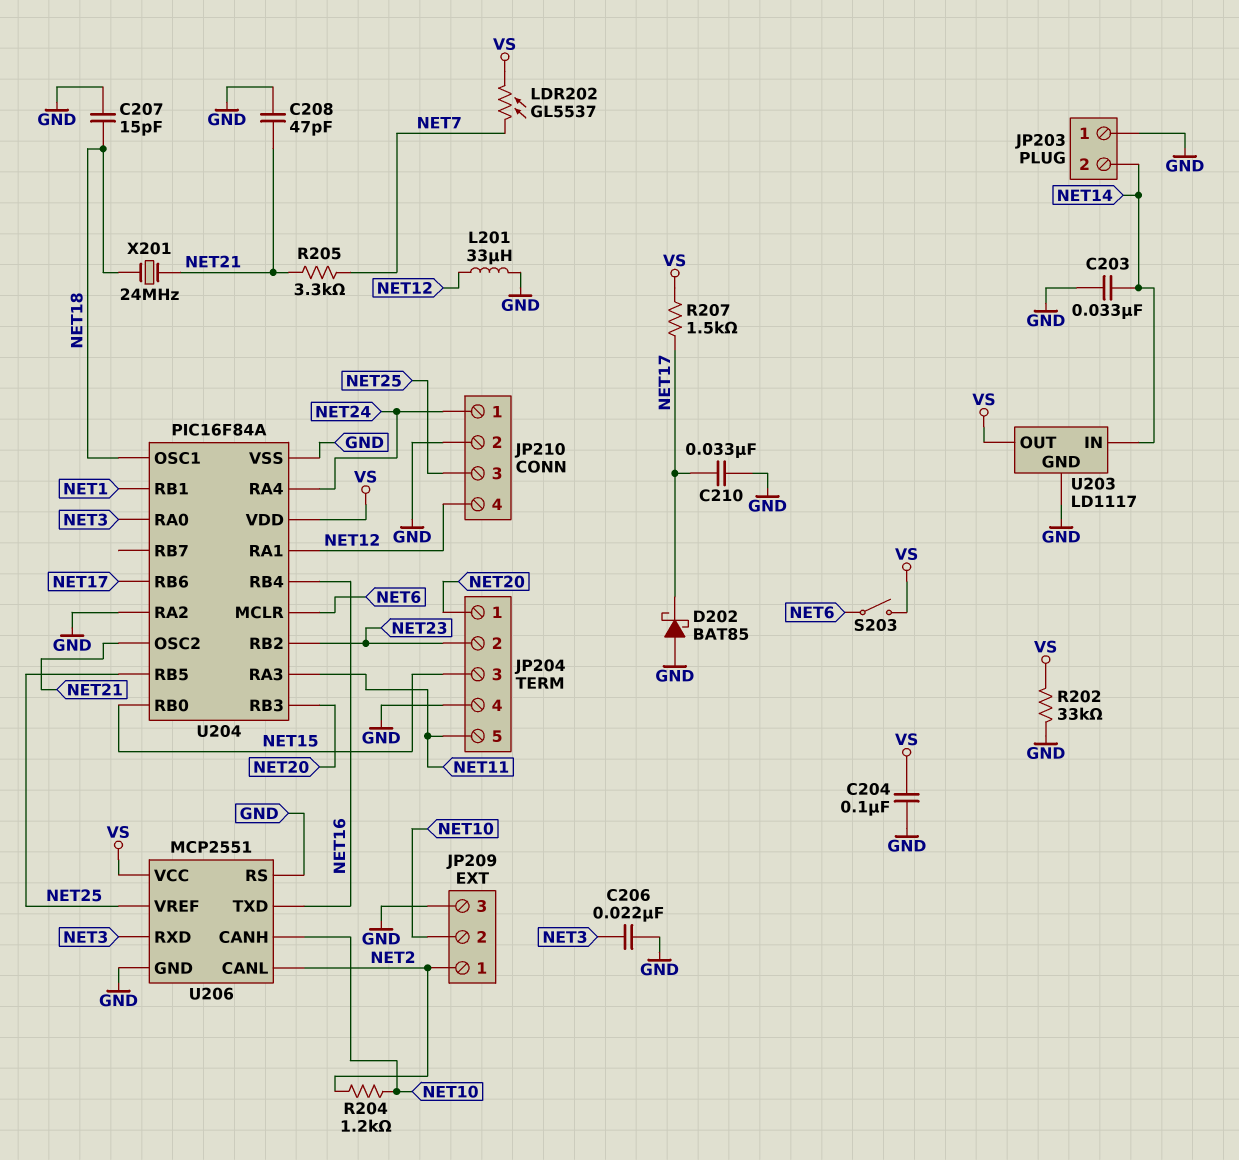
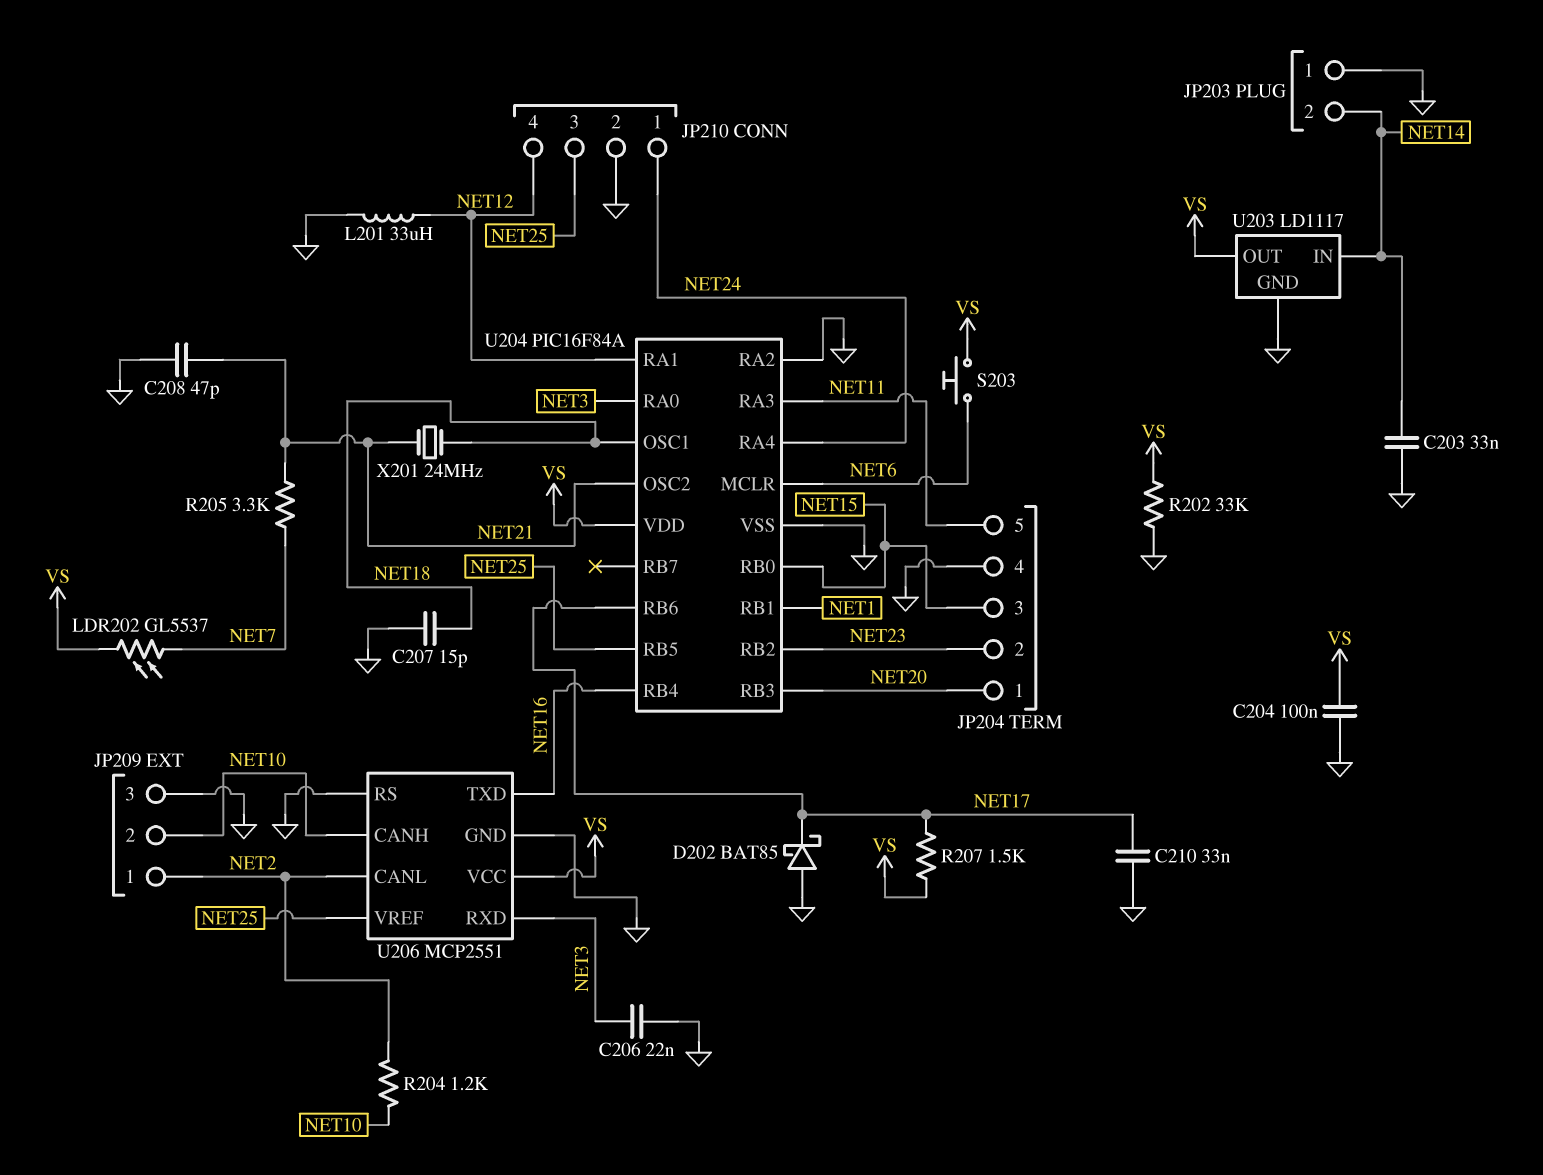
S203: switch (NET6, VS) -> button (NET6, VS)

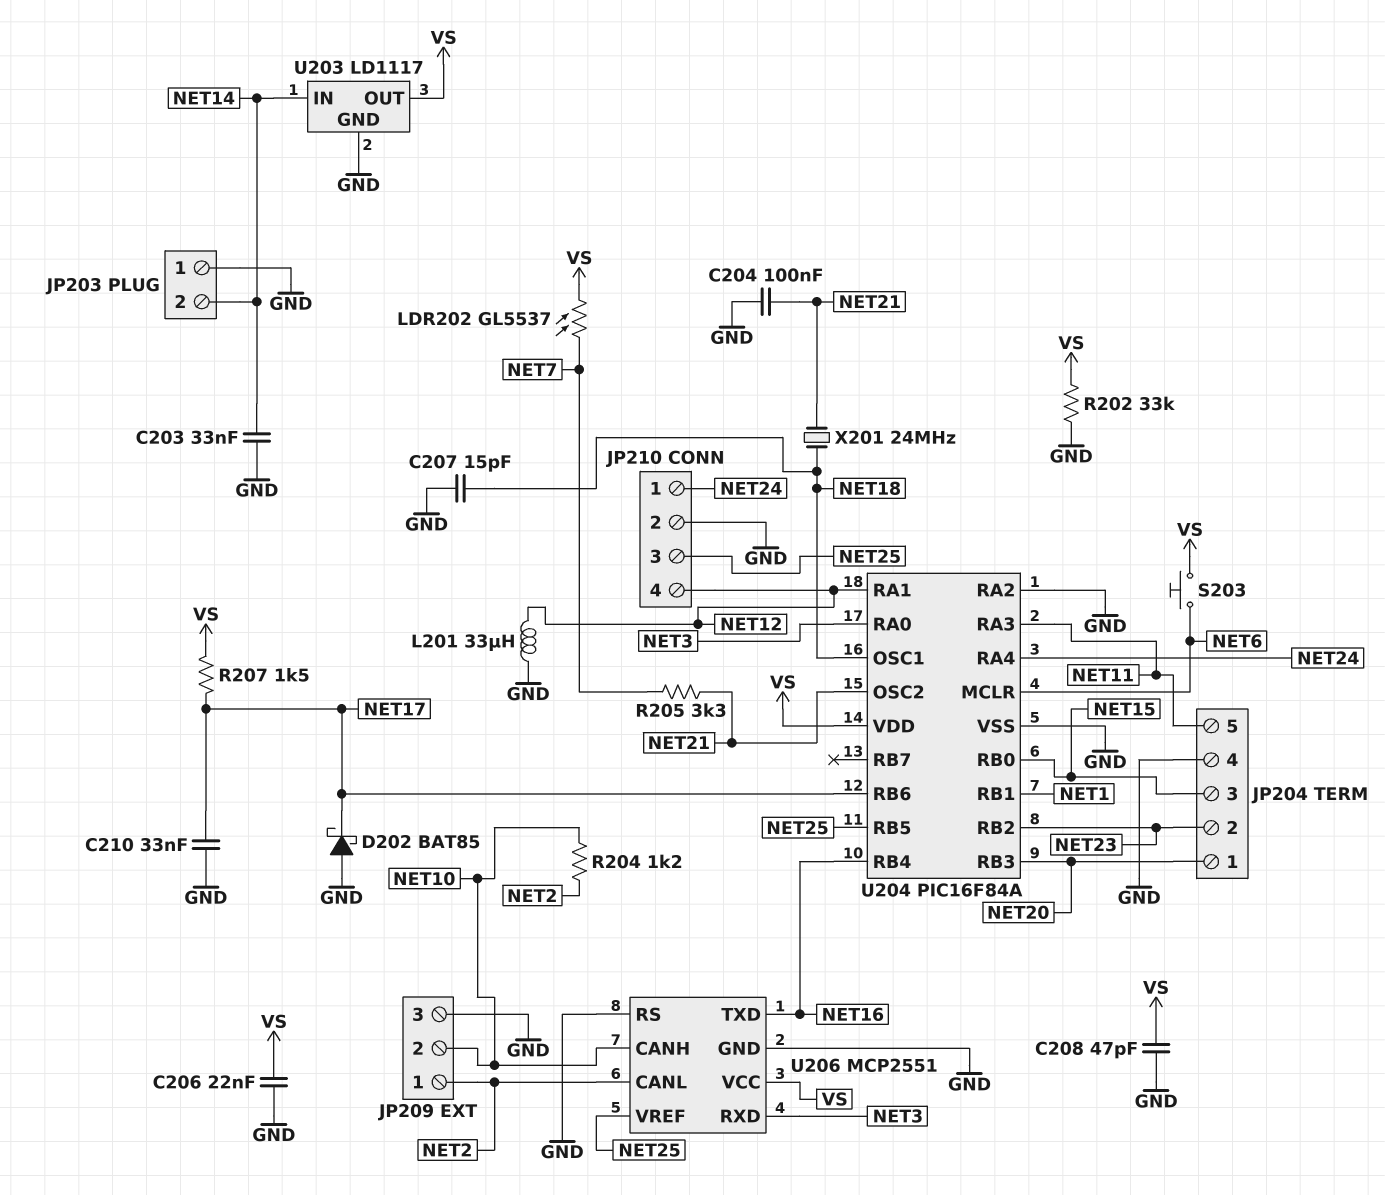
C204: 100nF (GND, VS) -> 100nF (GND, NET21)
C206: 22nF (GND, NET3) -> 22nF (GND, VS)
C208: 47pF (GND, NET21) -> 47pF (GND, VS)

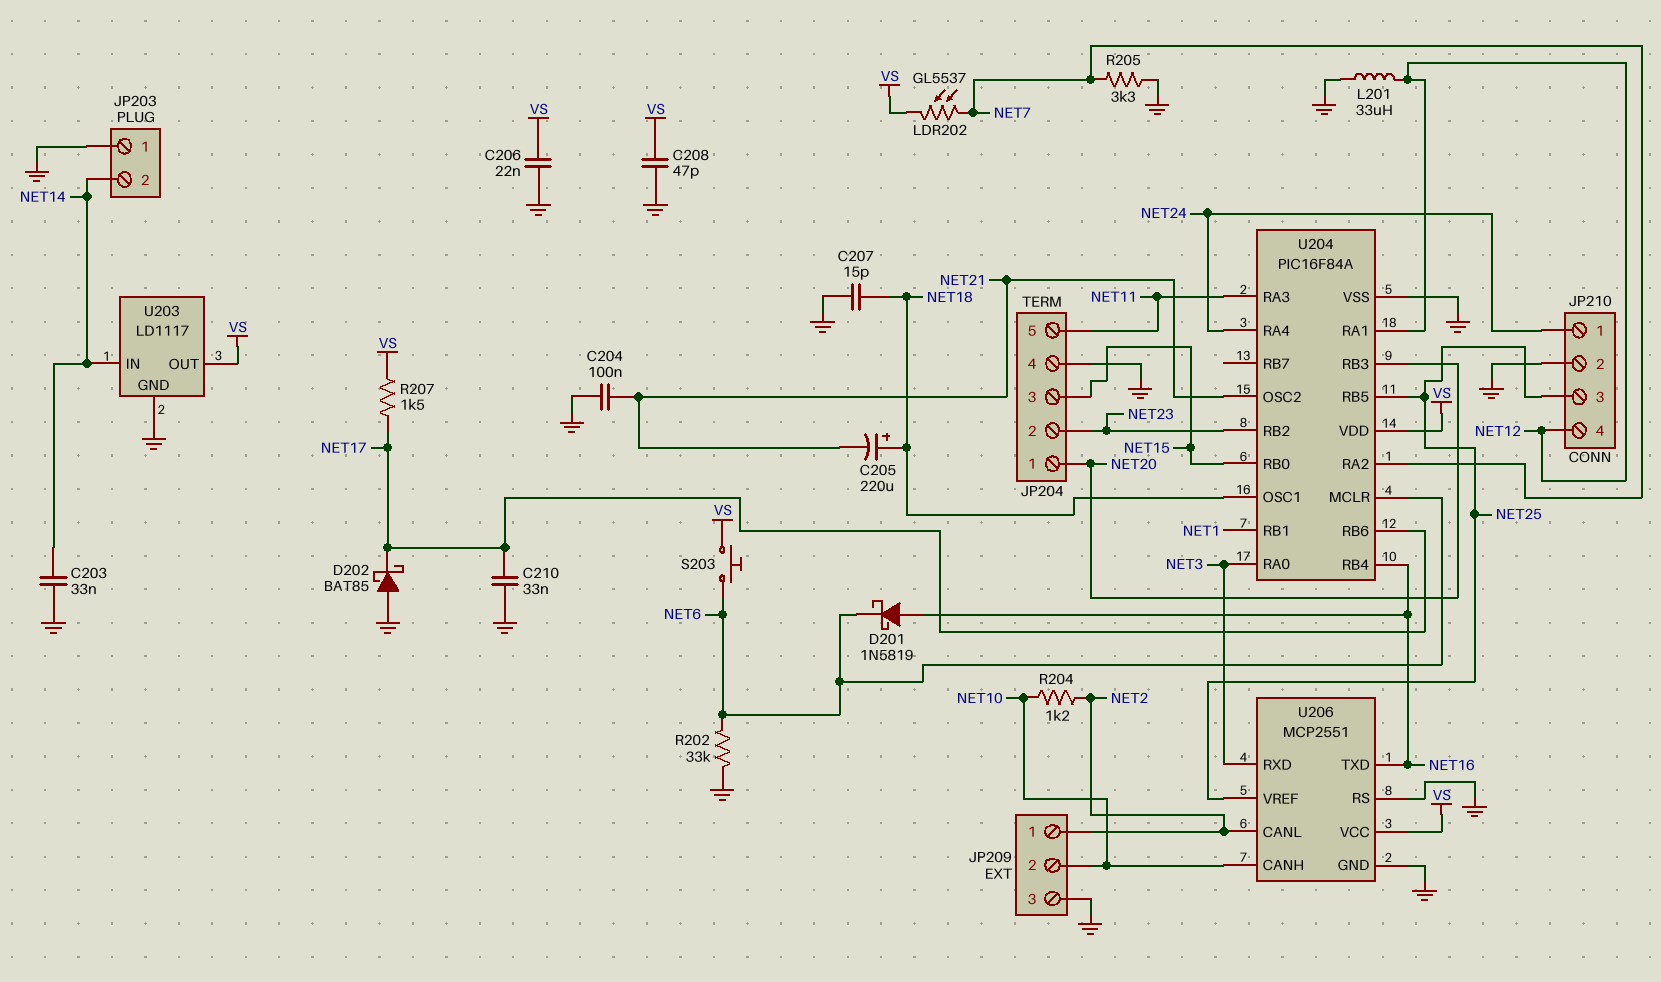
C205: none -> 220uF (plus NET18, minus NET21)
D201: none -> schottky 1N5819 (A NET16, K NET6)
R202: 33k (GND, VS) -> 33k (GND, NET6)
R205: 3.3k (NET7, NET21) -> 3.3k (GND, NET7)
U204 pin RA2: GND -> NET7
X201: 24MHz (NET18, NET21) -> none

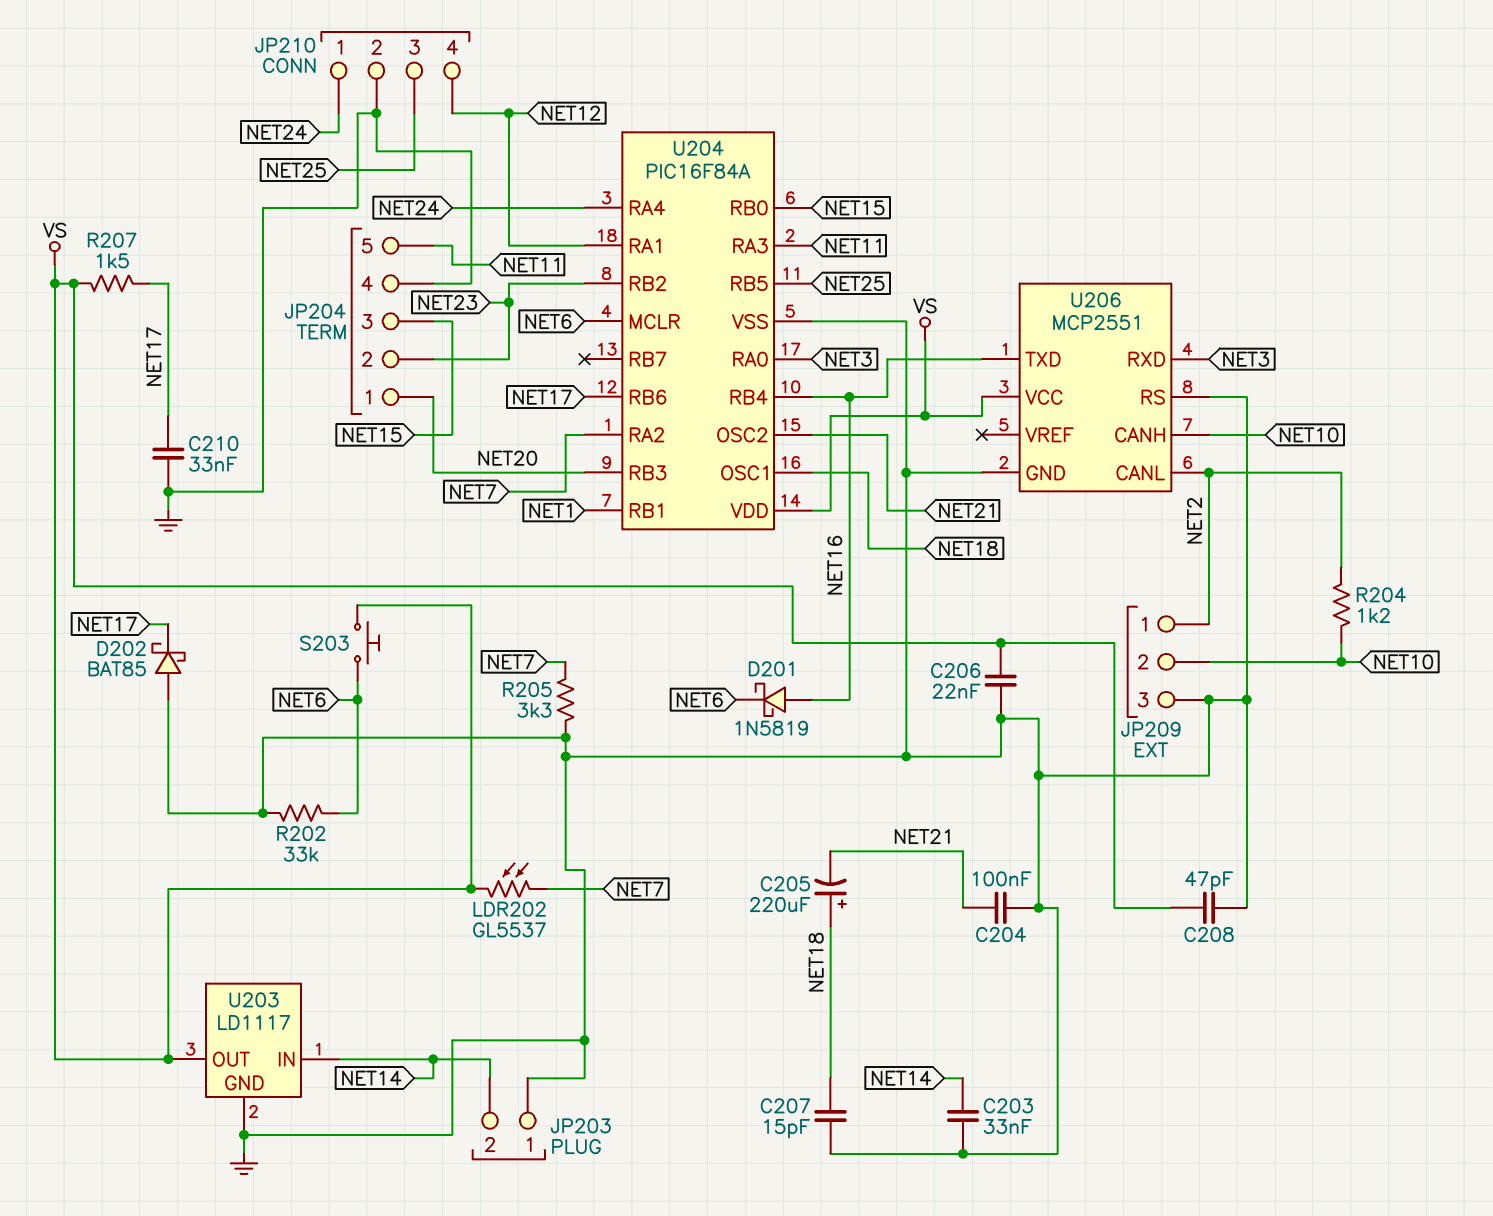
L201: 33uH (GND, NET12) -> none
U206 pin VREF: NET25 -> none

